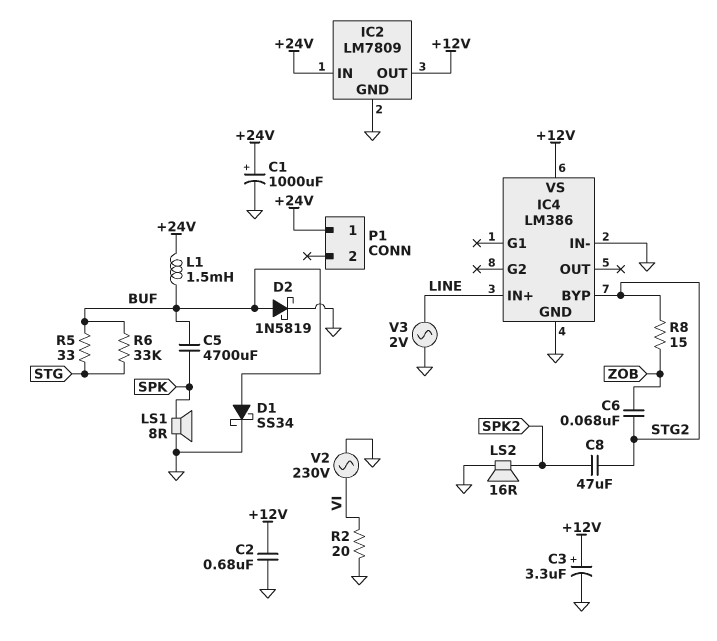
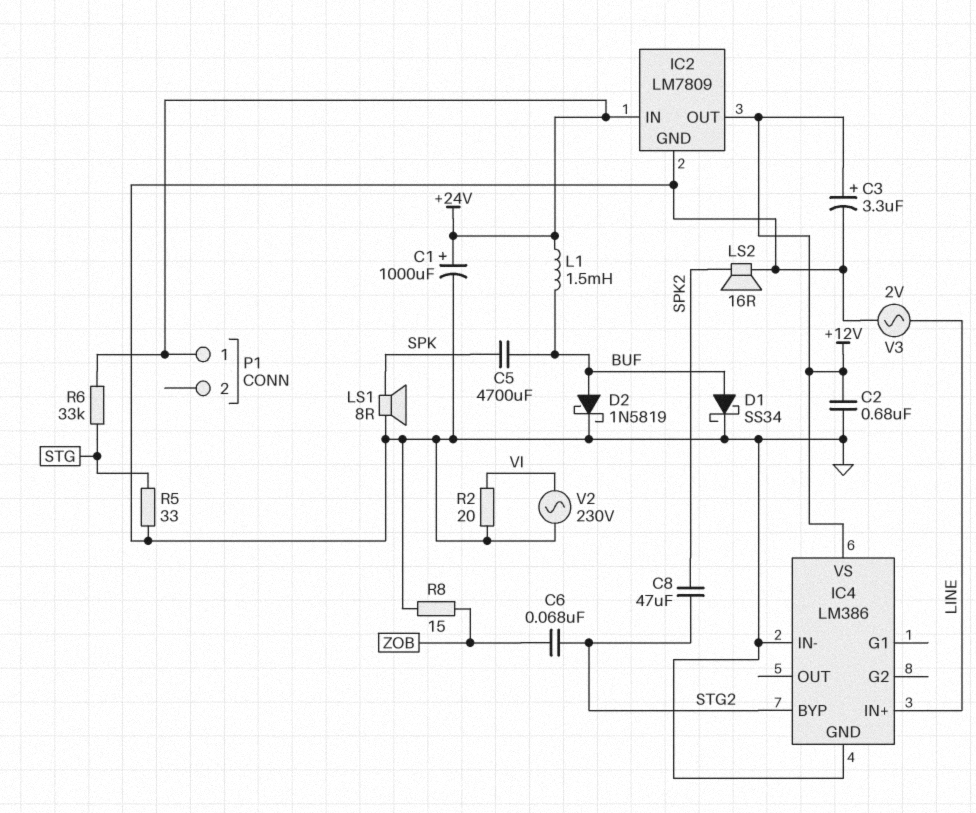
R5: 33 (BUF, STG) -> 33 (GND, STG)
R6: 33k (BUF, STG) -> 33k (+24V, STG)
R8: 15 (STG2, ZOB) -> 15 (GND, ZOB)

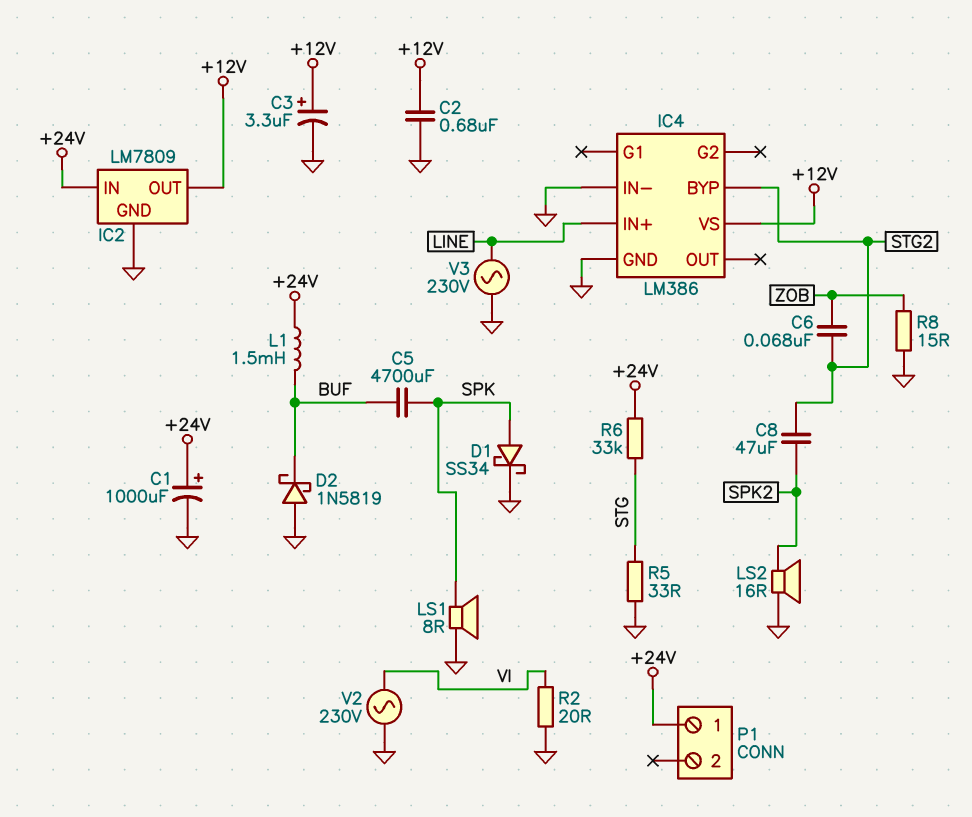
D1: schottky SS34 (A BUF, K GND) -> schottky SS34 (A SPK, K GND)
D2: schottky 1N5819 (A BUF, K GND) -> schottky 1N5819 (A GND, K BUF)
V3: AC 2V (GND, LINE) -> AC 230V (GND, LINE)

